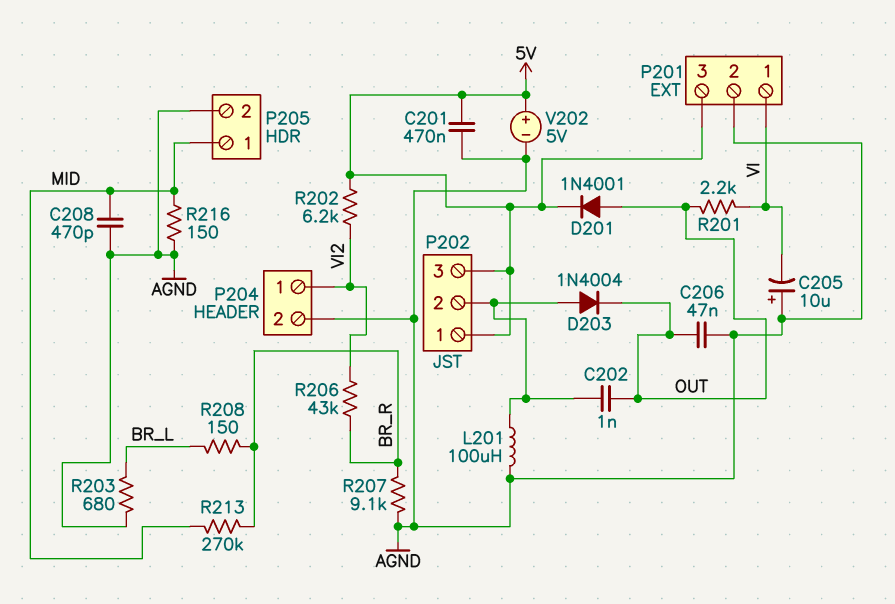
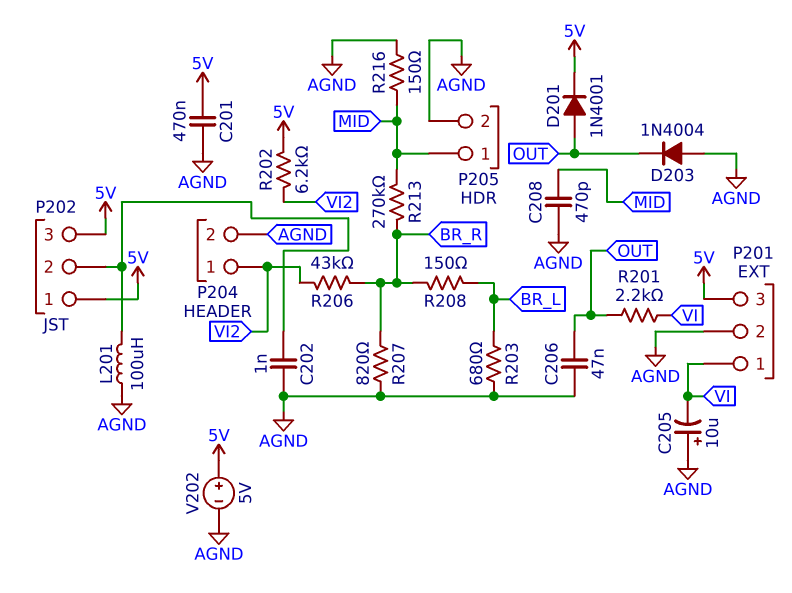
C202: 1nF (OUT, P202/2) -> 1nF (AGND, P202/2)
D203: diode 1N4004 (A P202/2, K OUT) -> diode 1N4004 (A AGND, K OUT)
R207: 9.1k (AGND, BR_R) -> 820 (AGND, BR_R)

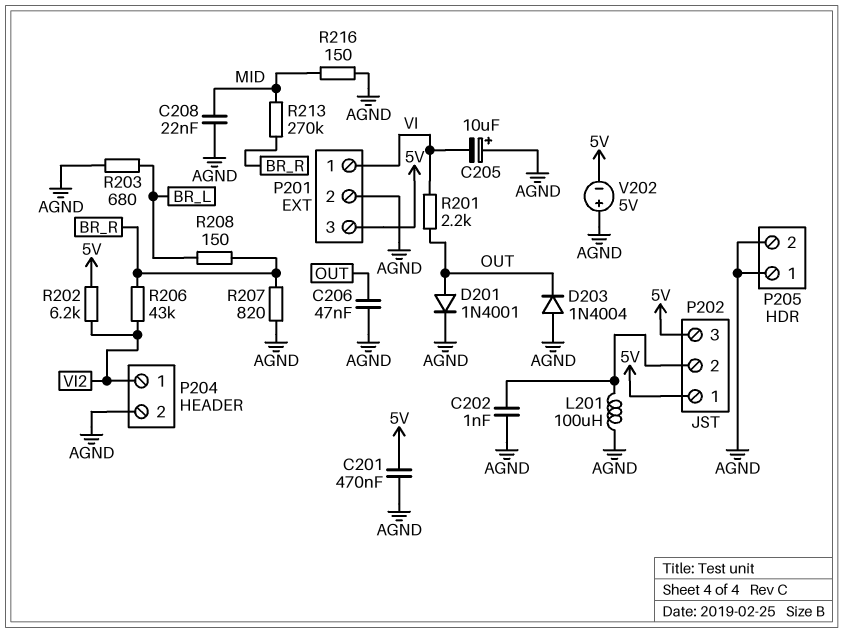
C208: 470pF (AGND, MID) -> 22nF (AGND, MID)
D201: diode 1N4001 (A OUT, K 5V) -> diode 1N4001 (A OUT, K AGND)
P205 pin 1: MID -> AGND
V202: 5V (plus 5V, minus AGND) -> 5V (plus AGND, minus 5V)

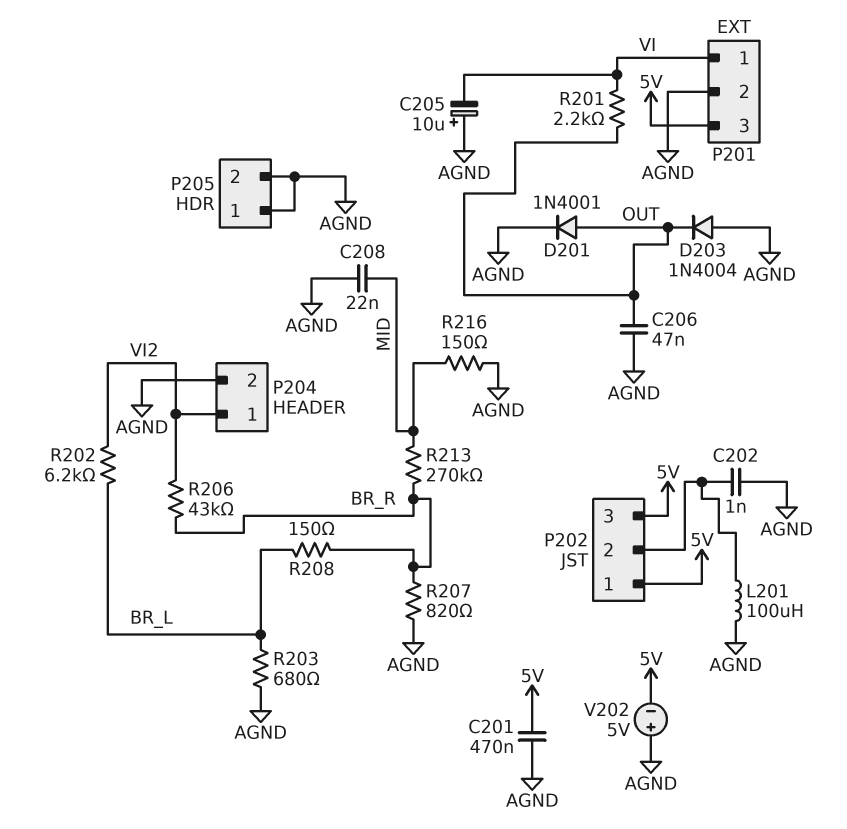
R202: 6.2k (5V, VI2) -> 6.2k (BR_L, VI2)

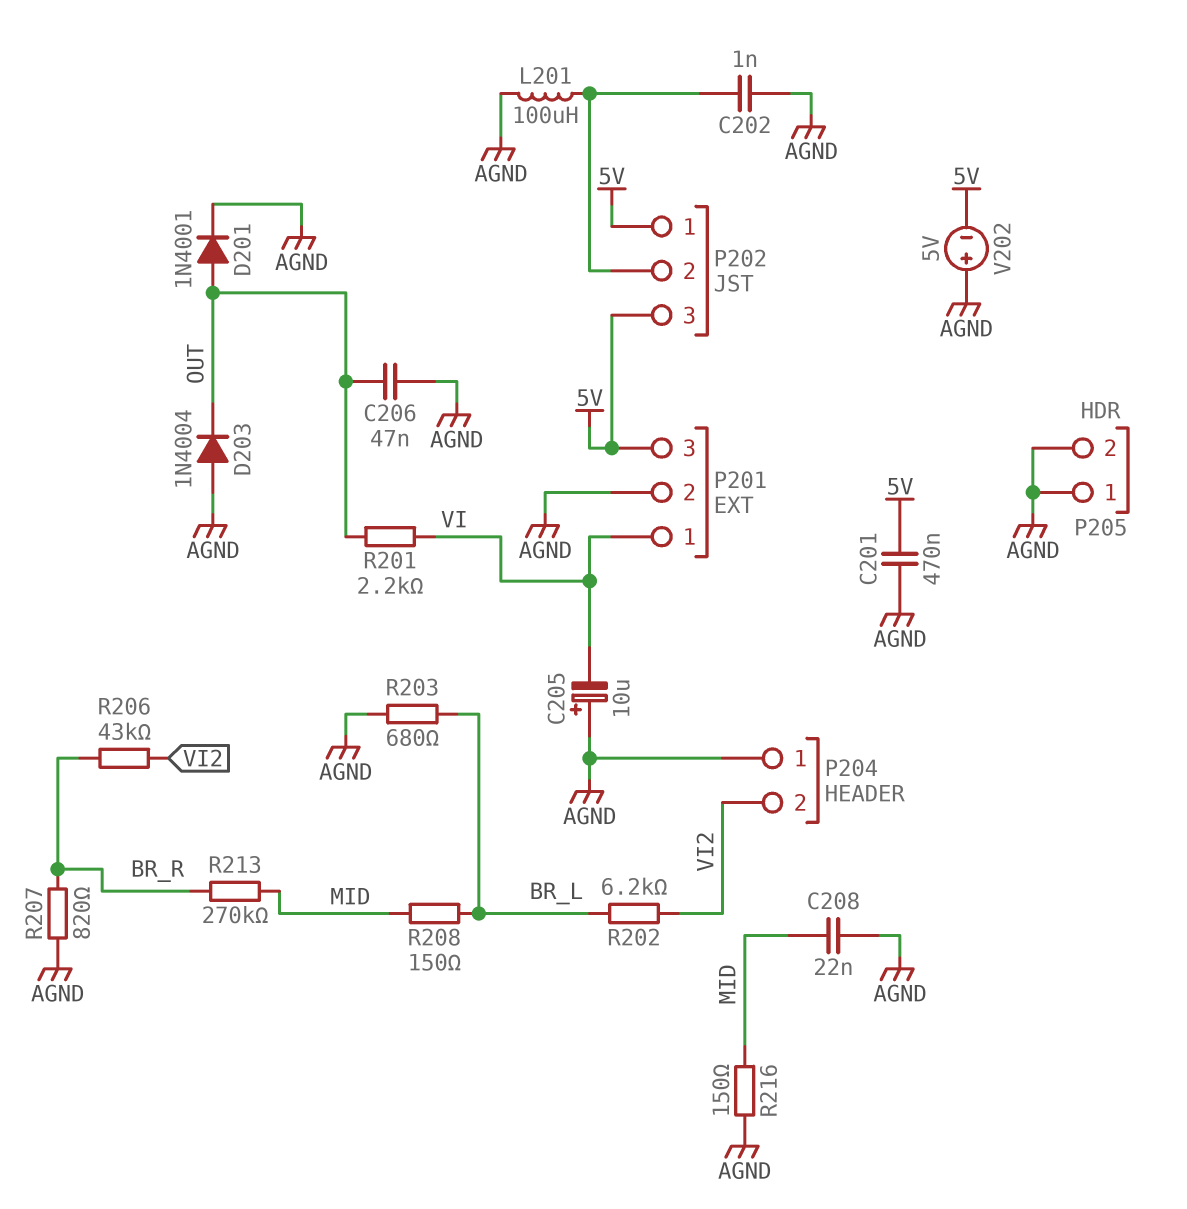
P204 pin 1: VI2 -> AGND
P204 pin 2: AGND -> VI2
R208: 150 (BR_L, BR_R) -> 150 (BR_L, MID)

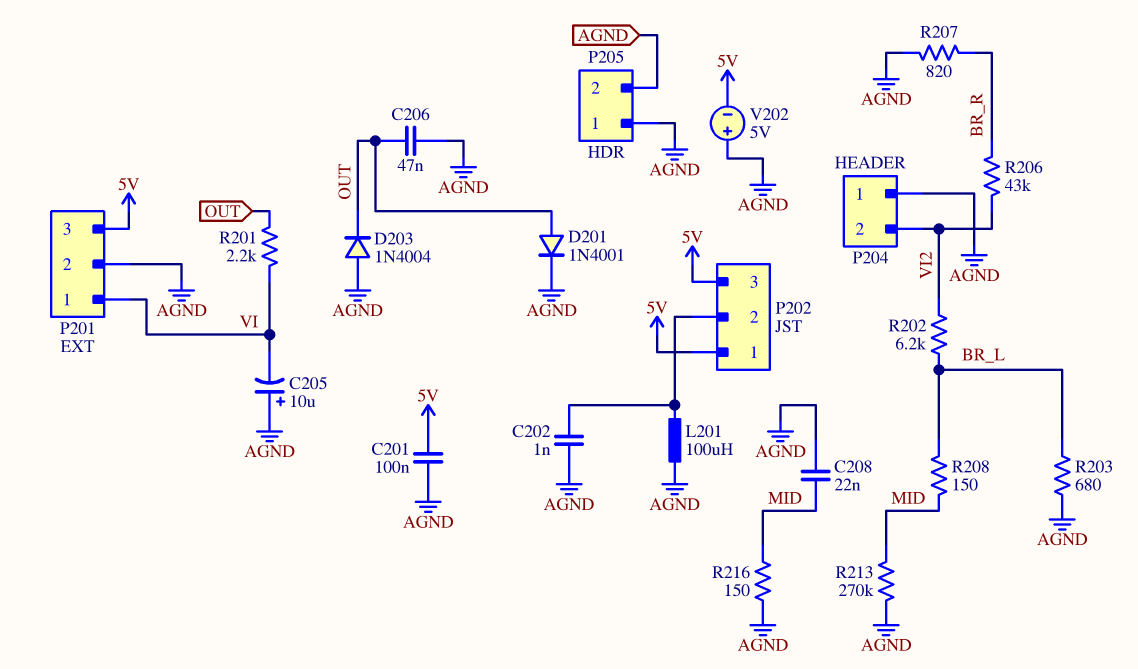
C201: 470nF (5V, AGND) -> 100nF (5V, AGND)
R213: 270k (BR_R, MID) -> 270k (AGND, MID)

